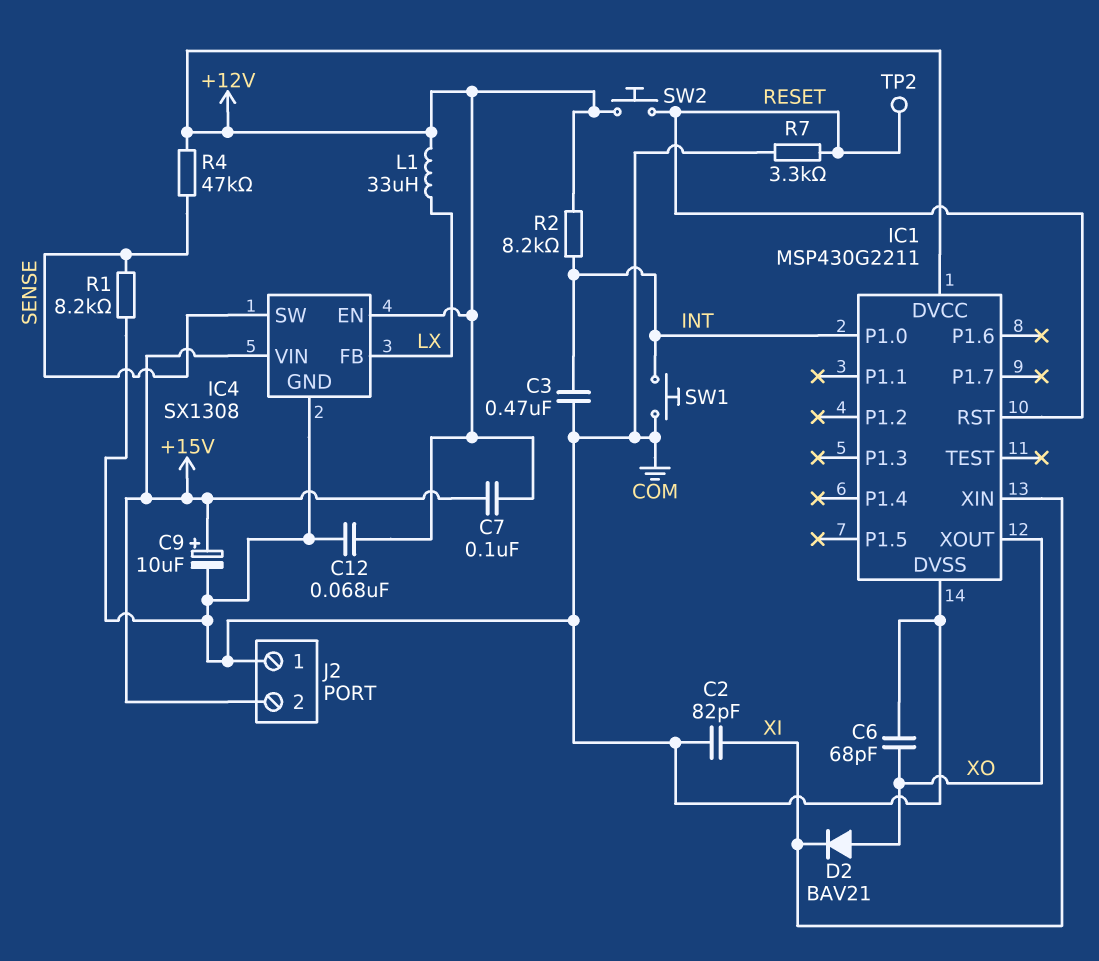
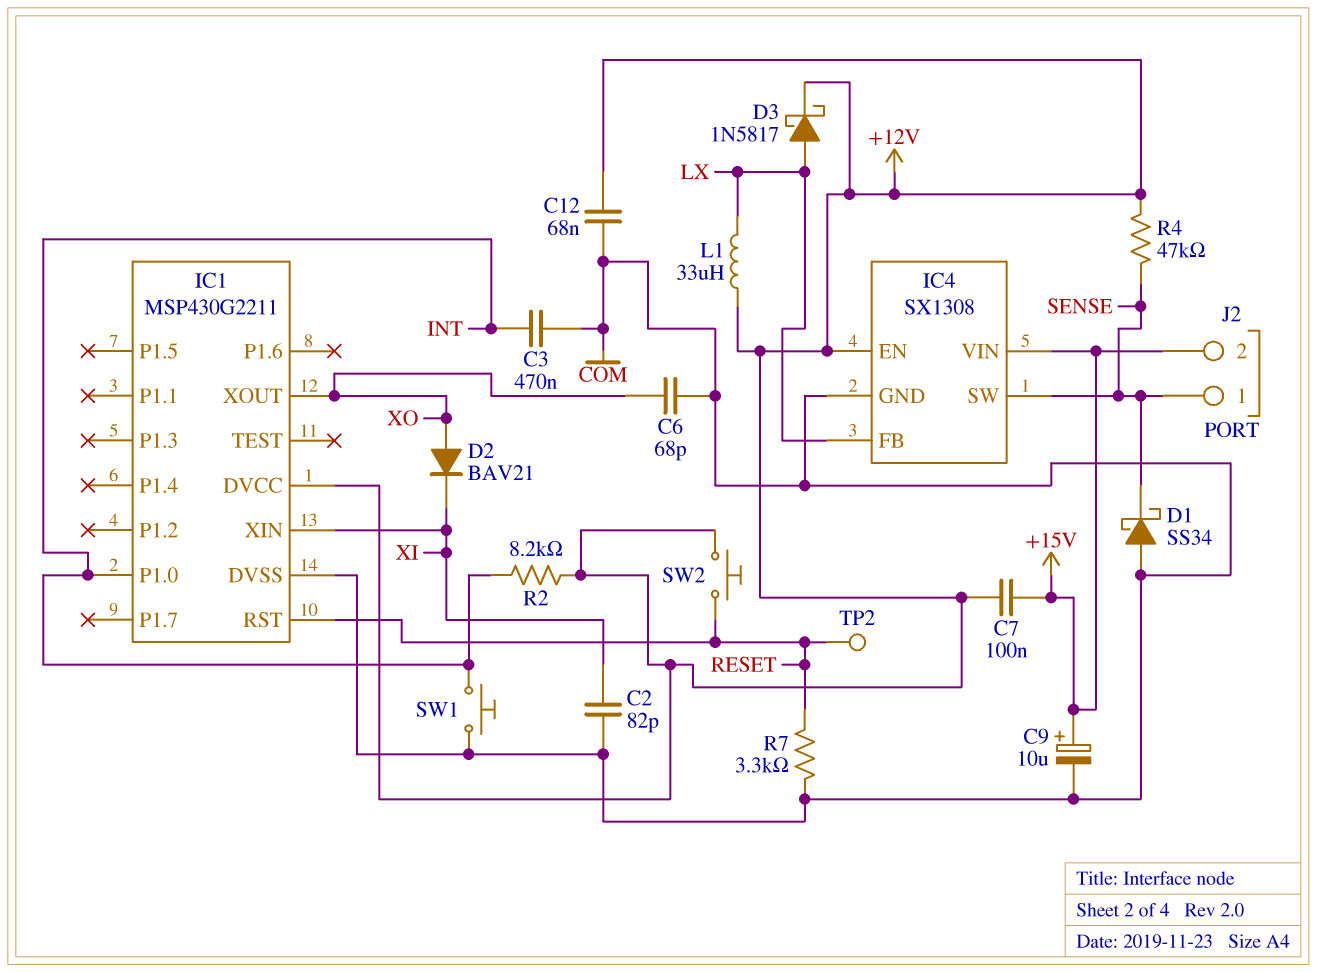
D1: none -> schottky SS34 (A COM, K SENSE)
D3: none -> schottky 1N5817 (A LX, K +12V)
J2 pin 1: COM -> SENSE
R1: 8.2k (COM, SENSE) -> none

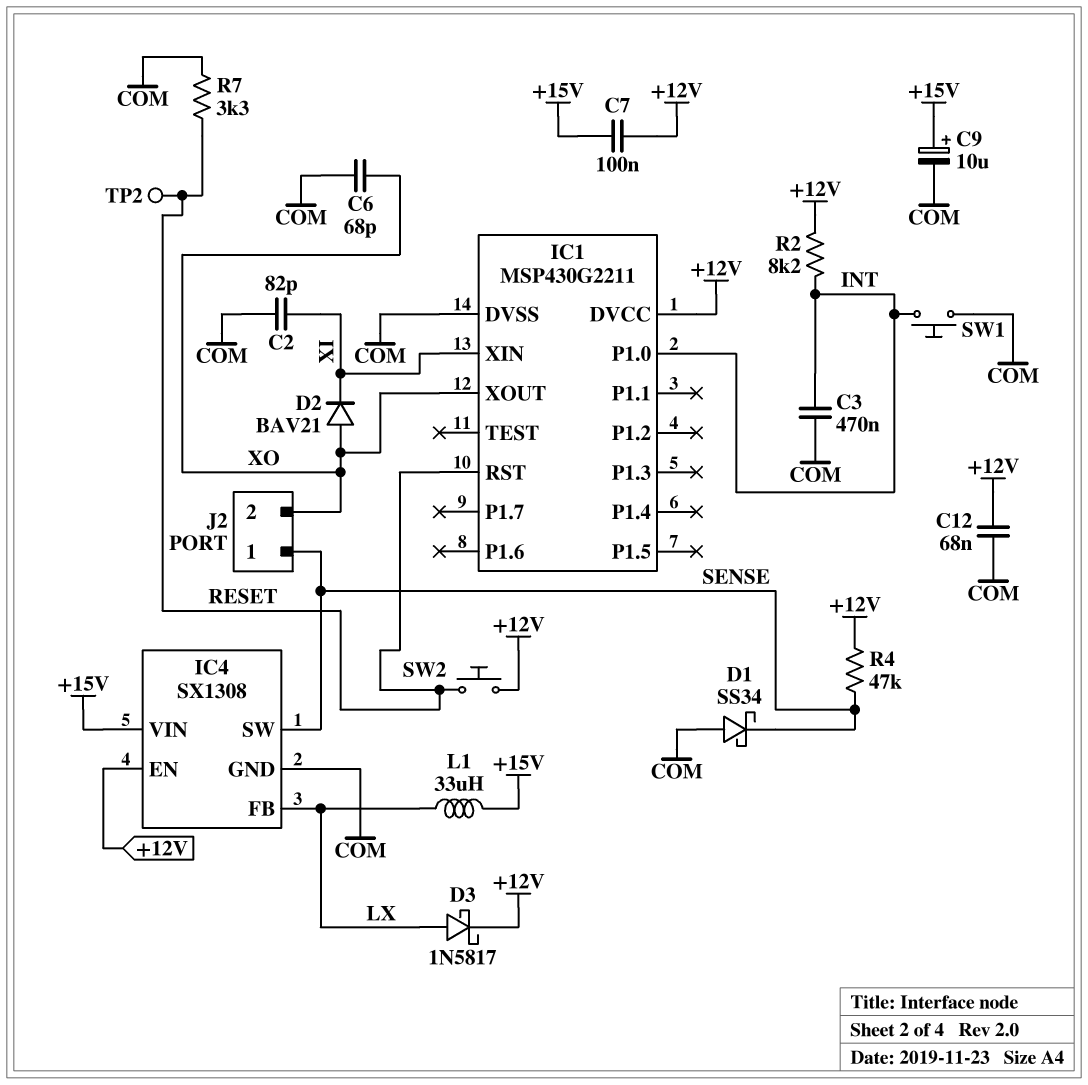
J2 pin 2: +15V -> XO
L1: 33uH (+12V, LX) -> 33uH (+15V, LX)

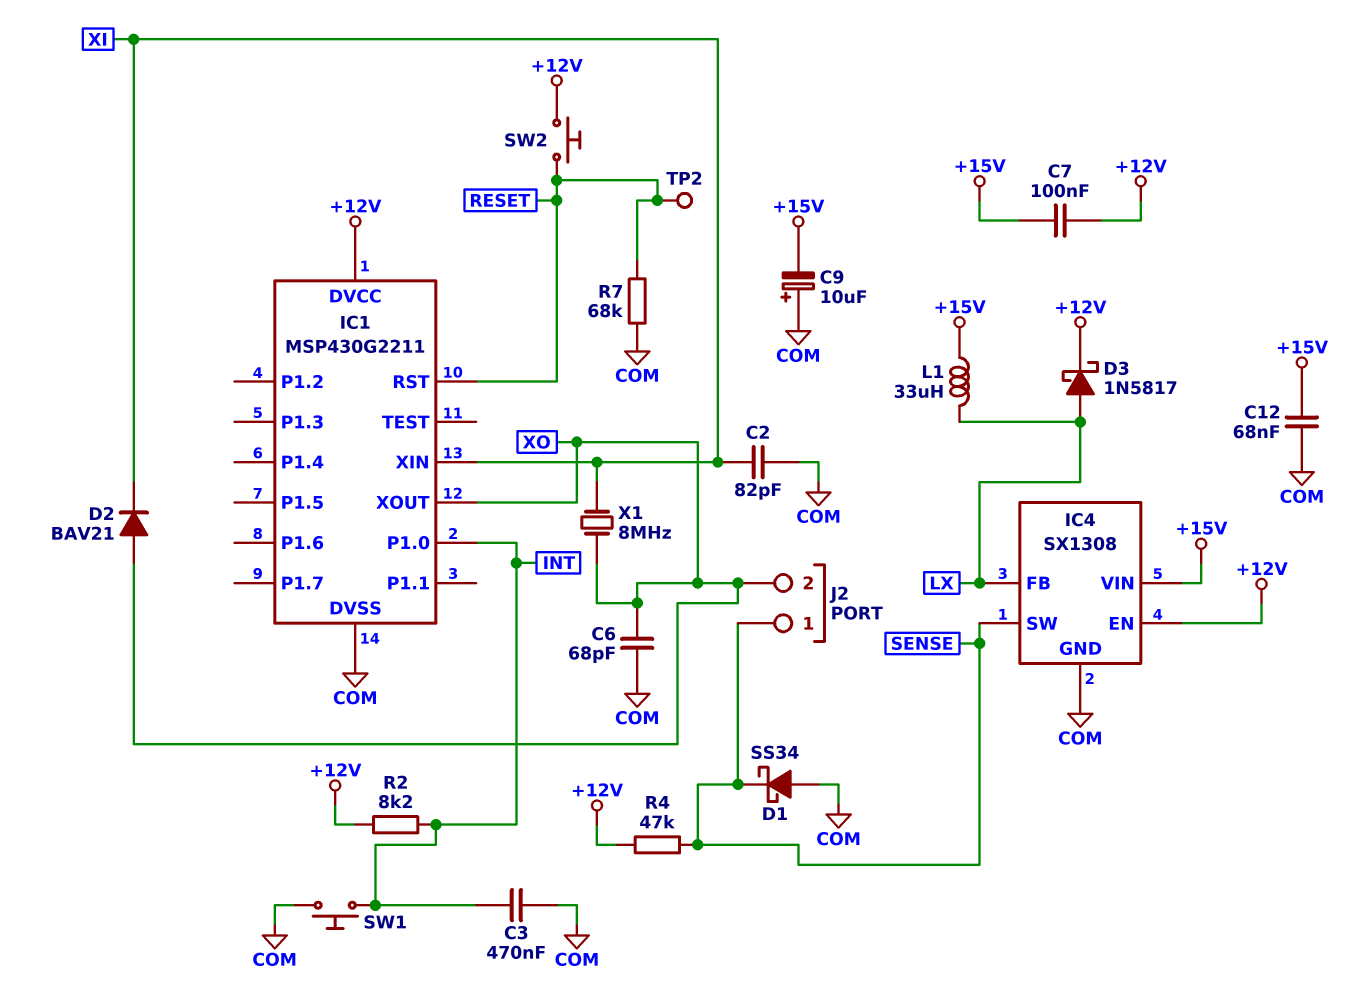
C9: 10uF (plus +15V, minus COM) -> 10uF (plus COM, minus +15V)
C12: 68nF (+12V, COM) -> 68nF (+15V, COM)
R7: 3.3k (COM, RESET) -> 68k (COM, RESET)
X1: none -> 8MHz (XI, XO)

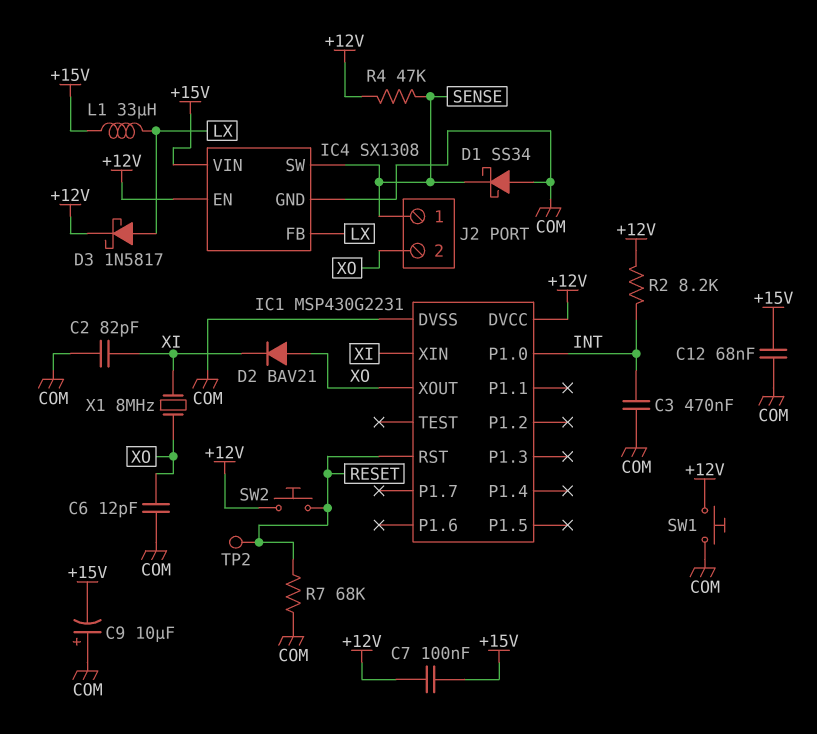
C6: 68pF (COM, XO) -> 12pF (COM, XO)
IC1: MSP430G2211 -> MSP430G2231
SW1: button (COM, INT) -> button (+12V, COM)

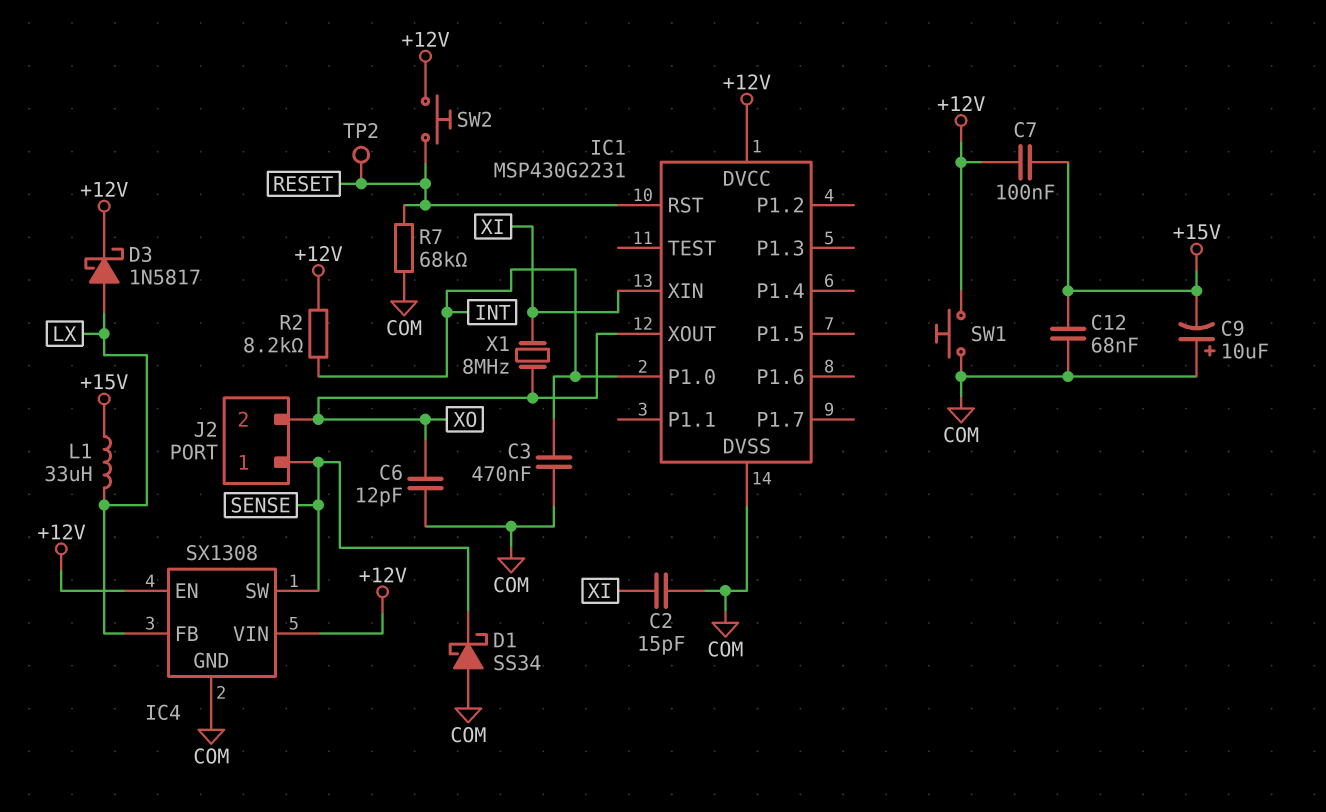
C2: 82pF (COM, XI) -> 15pF (COM, XI)
D2: diode BAV21 (A XO, K XI) -> none
IC4 pin VIN: +15V -> +12V
R4: 47k (+12V, SENSE) -> none

